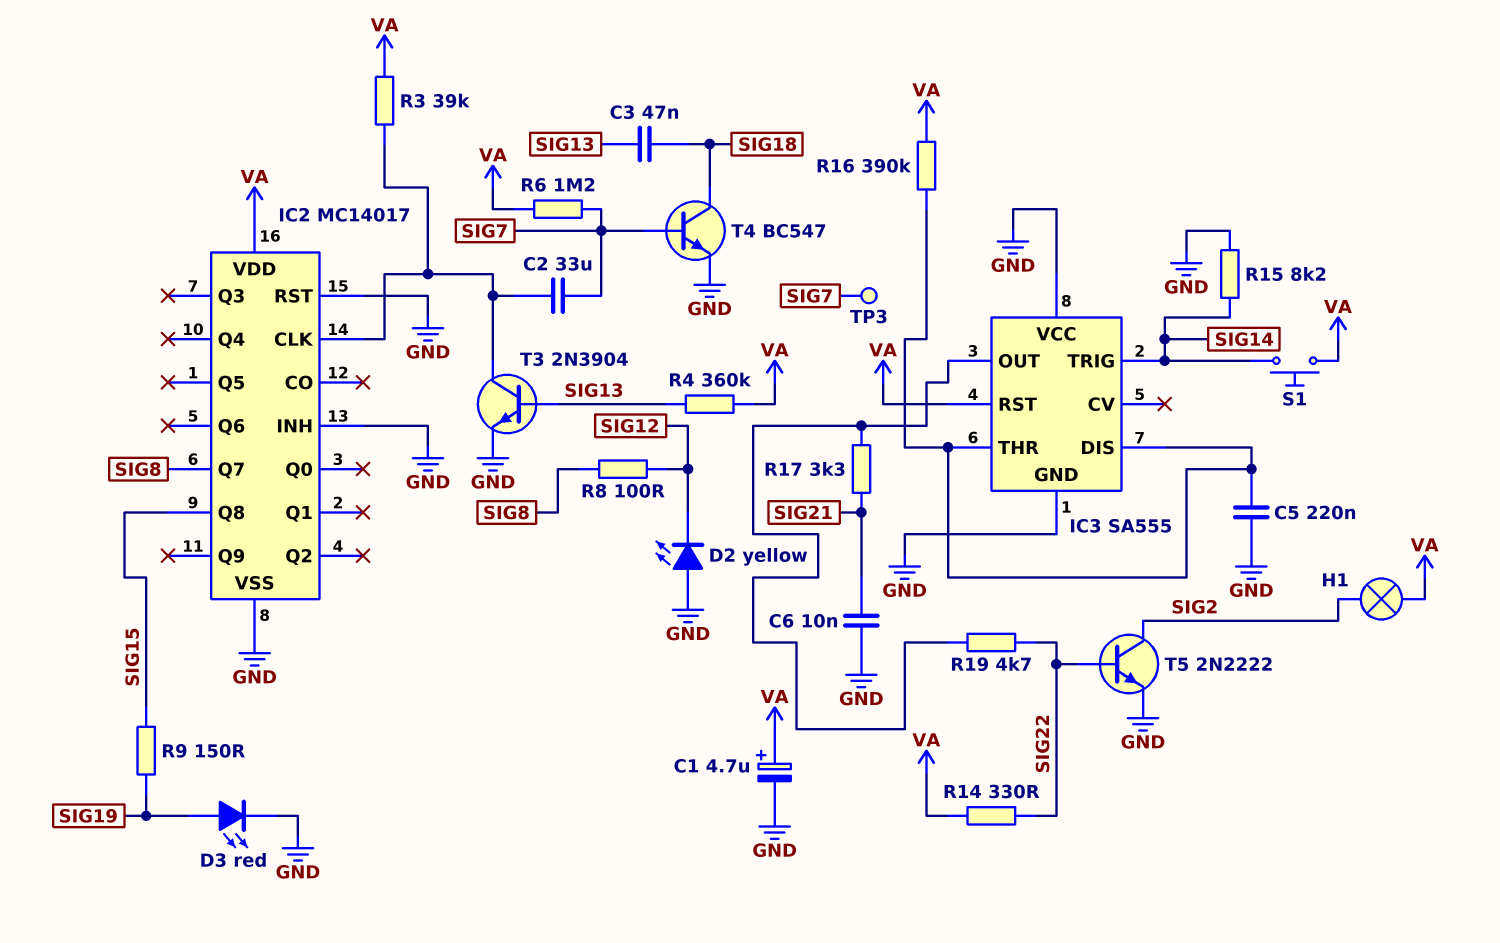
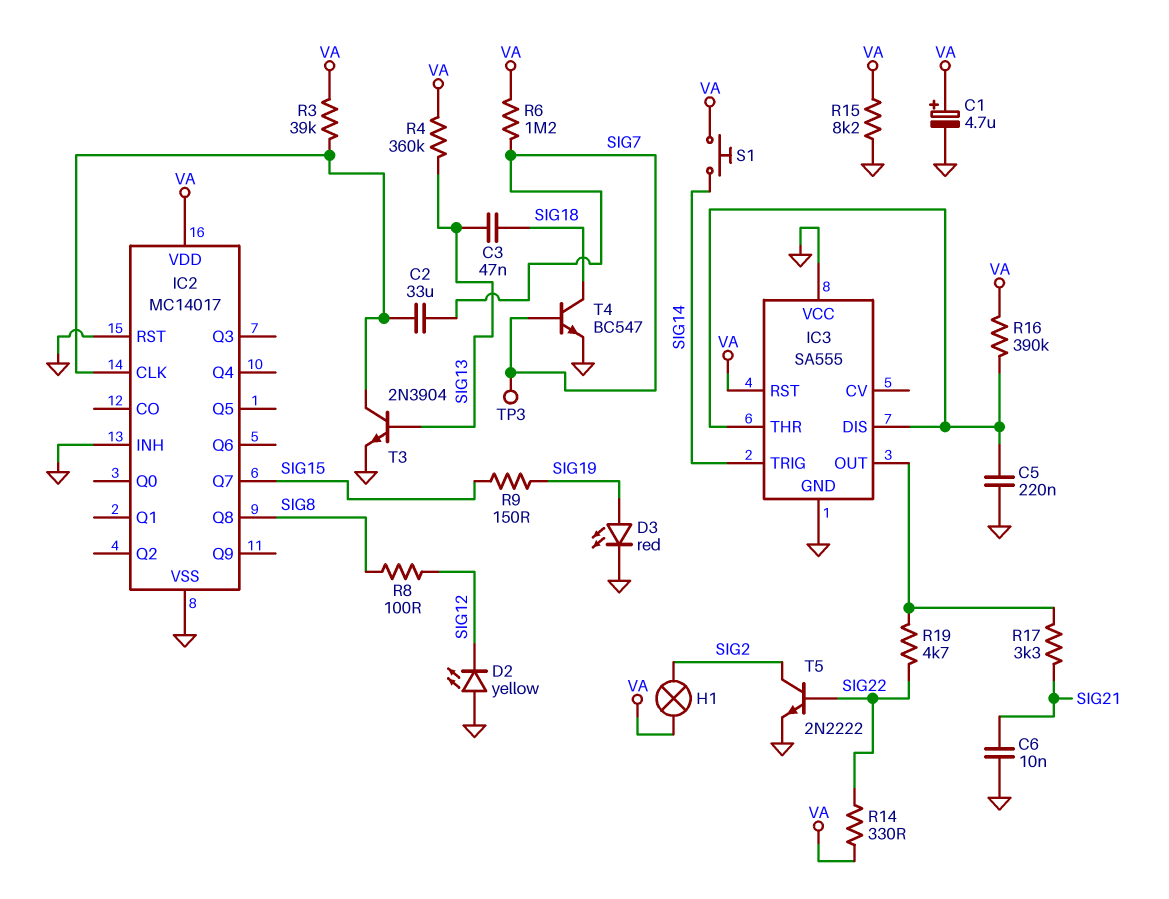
IC2 pin Q7: SIG8 -> SIG15
IC2 pin Q8: SIG15 -> SIG8
R15: 8.2k (GND, SIG14) -> 8.2k (GND, VA)

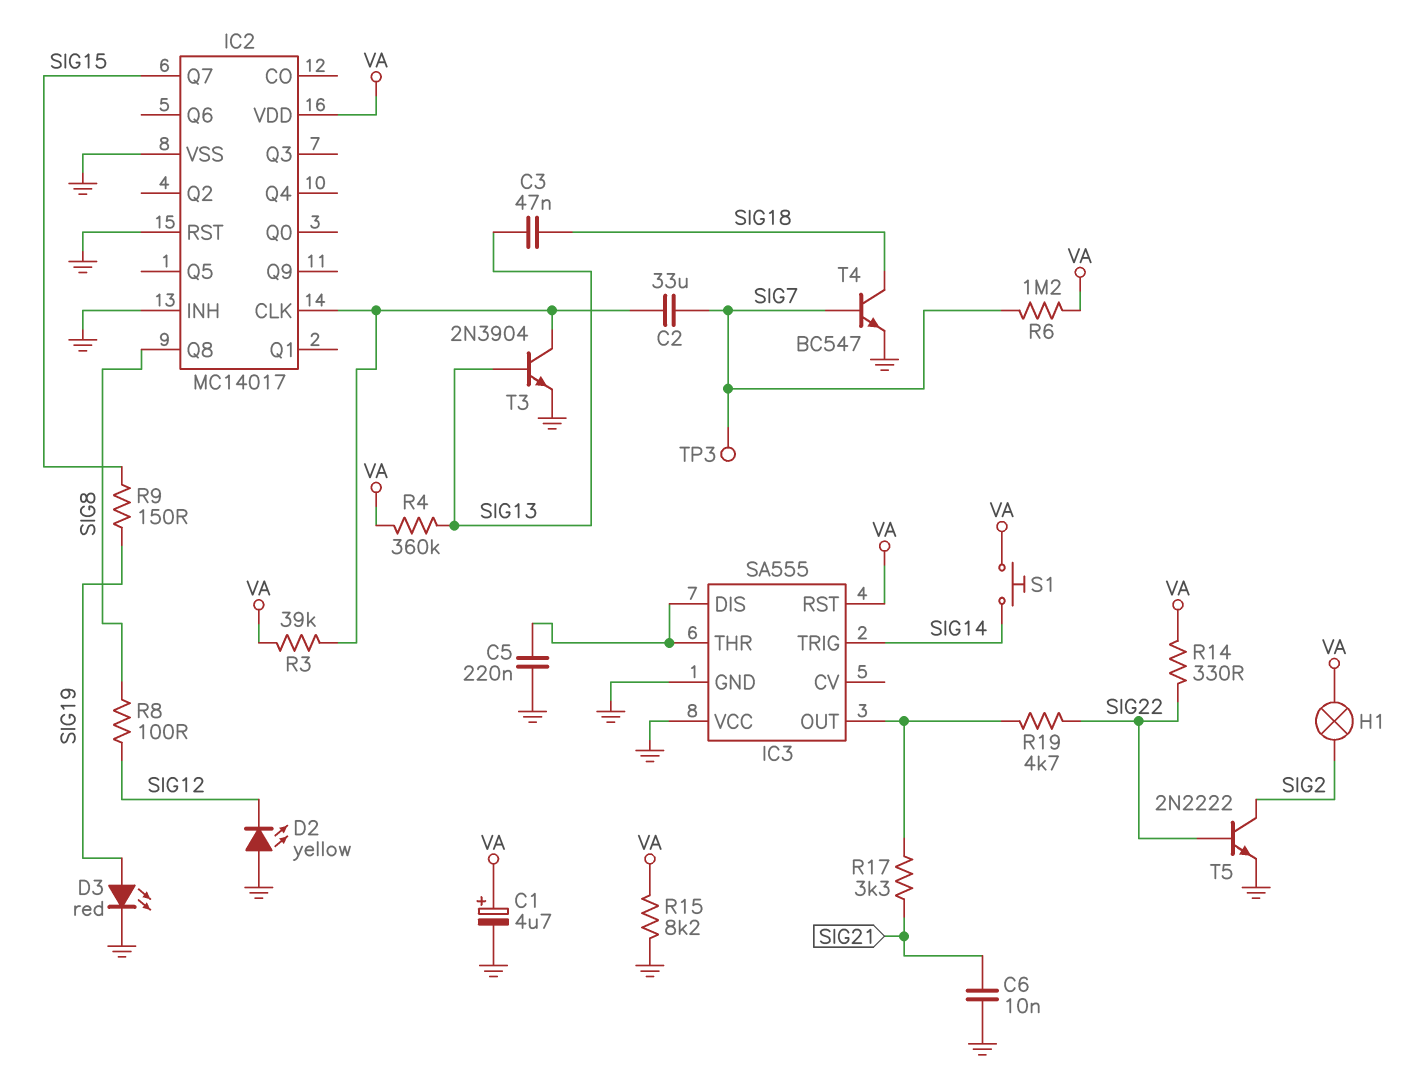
R16: 390k (IC3/DIS, VA) -> none

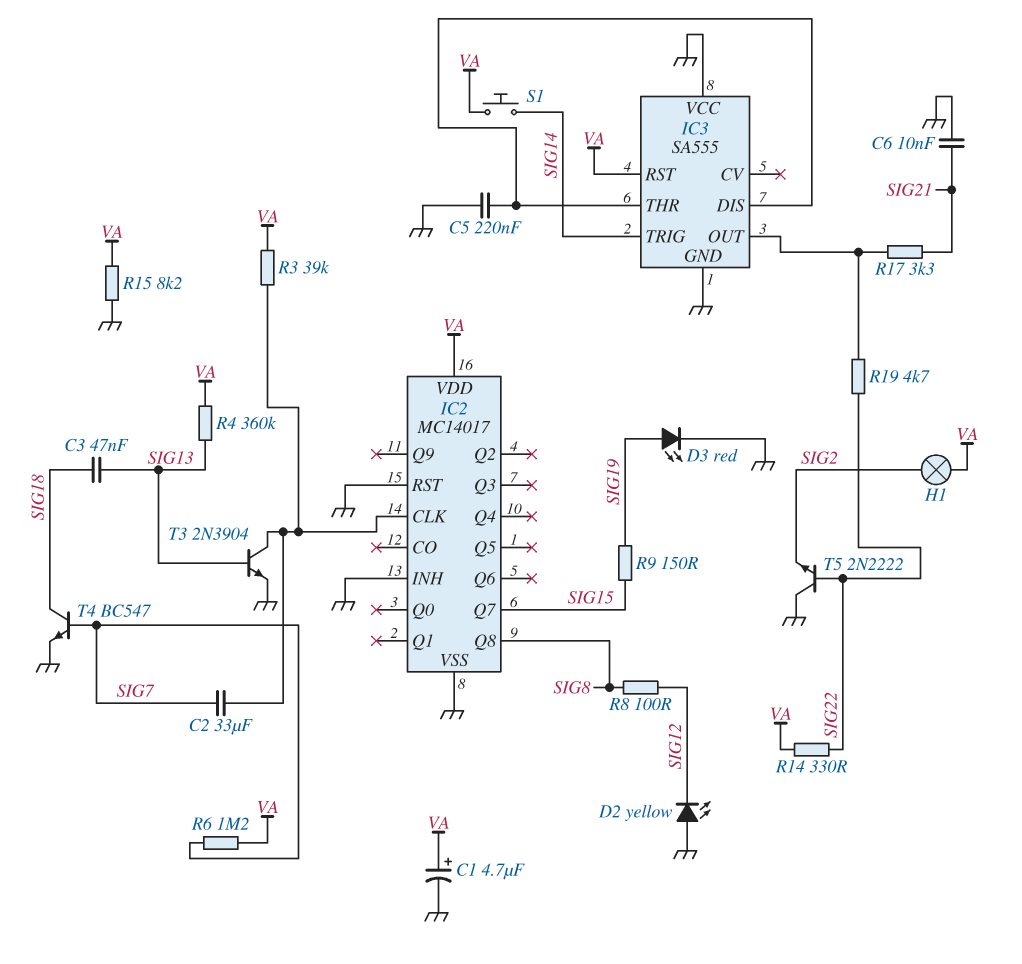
T5: NPN 2N2222 (B SIG22, C SIG2, E GND) -> NPN 2N2222 (B SIG22, C GND, E SIG2)
TP3: test point (SIG7) -> none

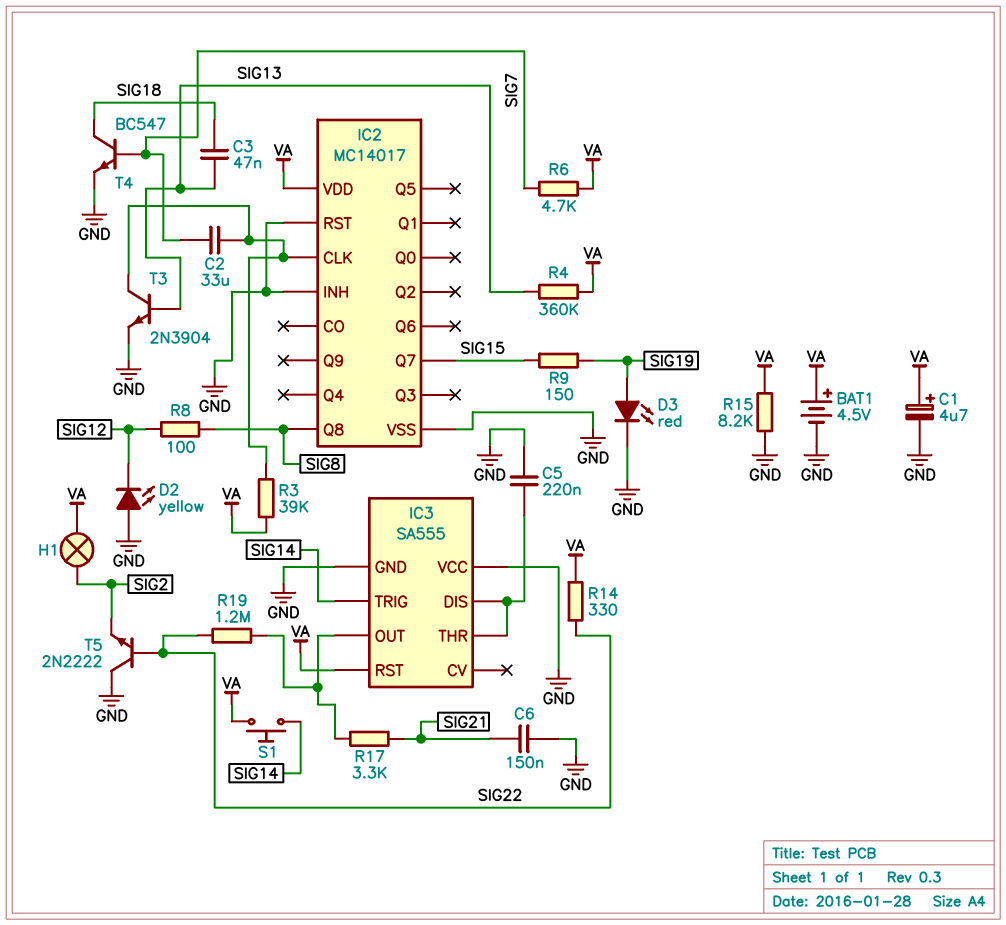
BAT1: none -> 4.5V (plus VA, minus GND)
C6: 10nF (GND, SIG21) -> 150nF (GND, SIG21)
R6: 1.2M (SIG7, VA) -> 4.7k (SIG7, VA)
R19: 4.7k (IC3/OUT, SIG22) -> 1.2M (IC3/OUT, SIG22)

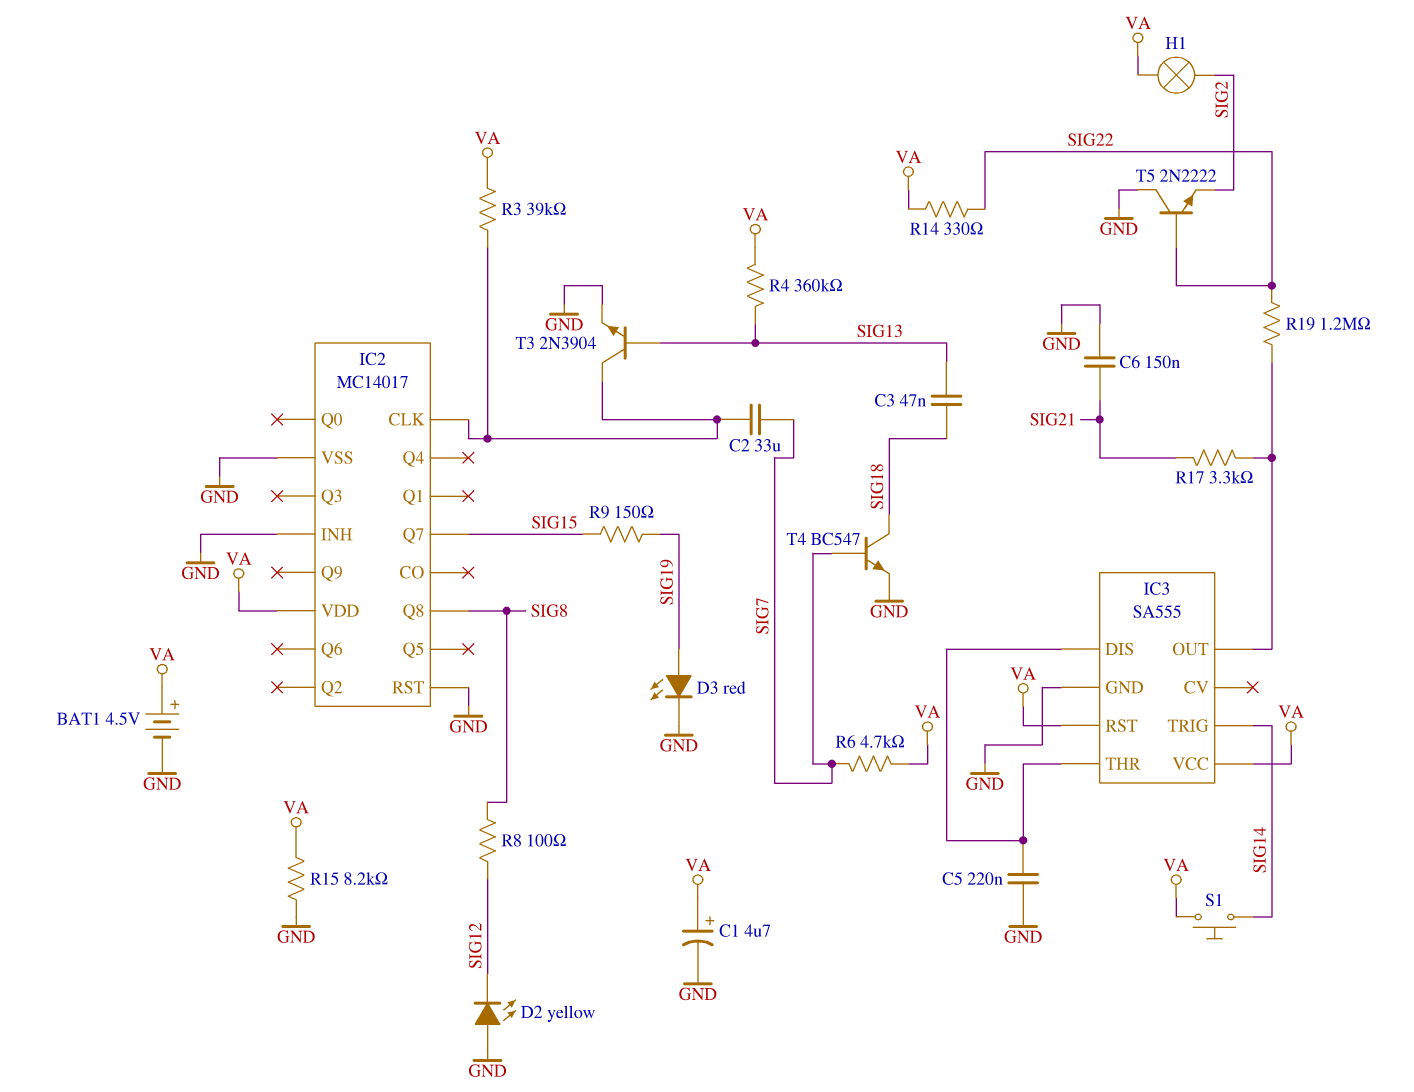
IC3 pin VCC: GND -> VA

